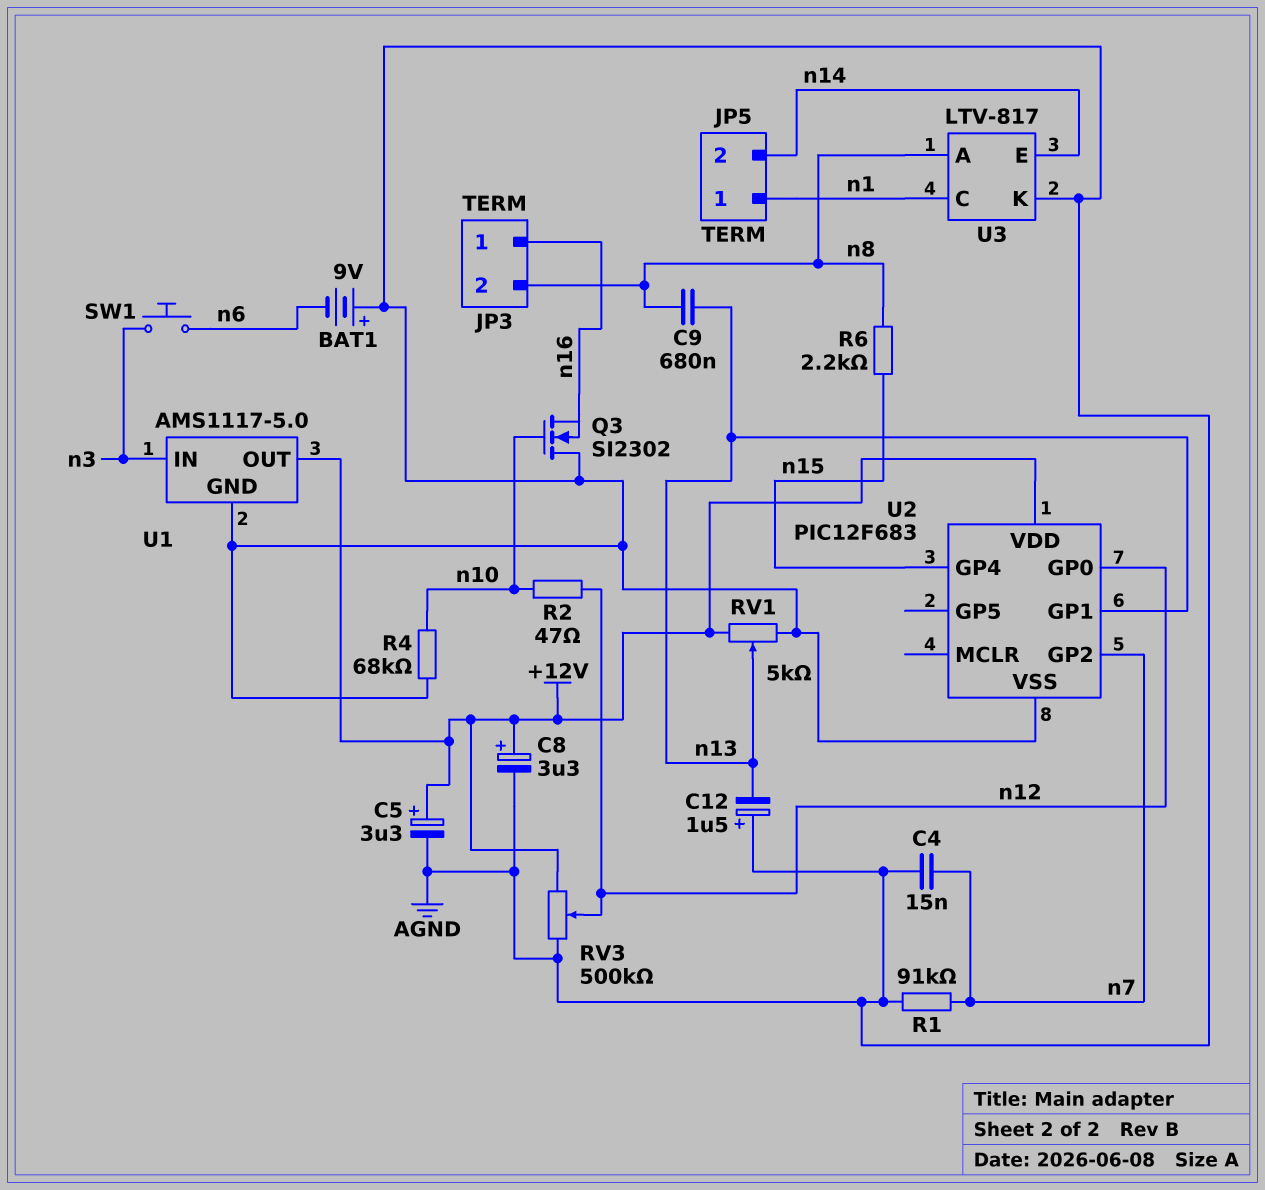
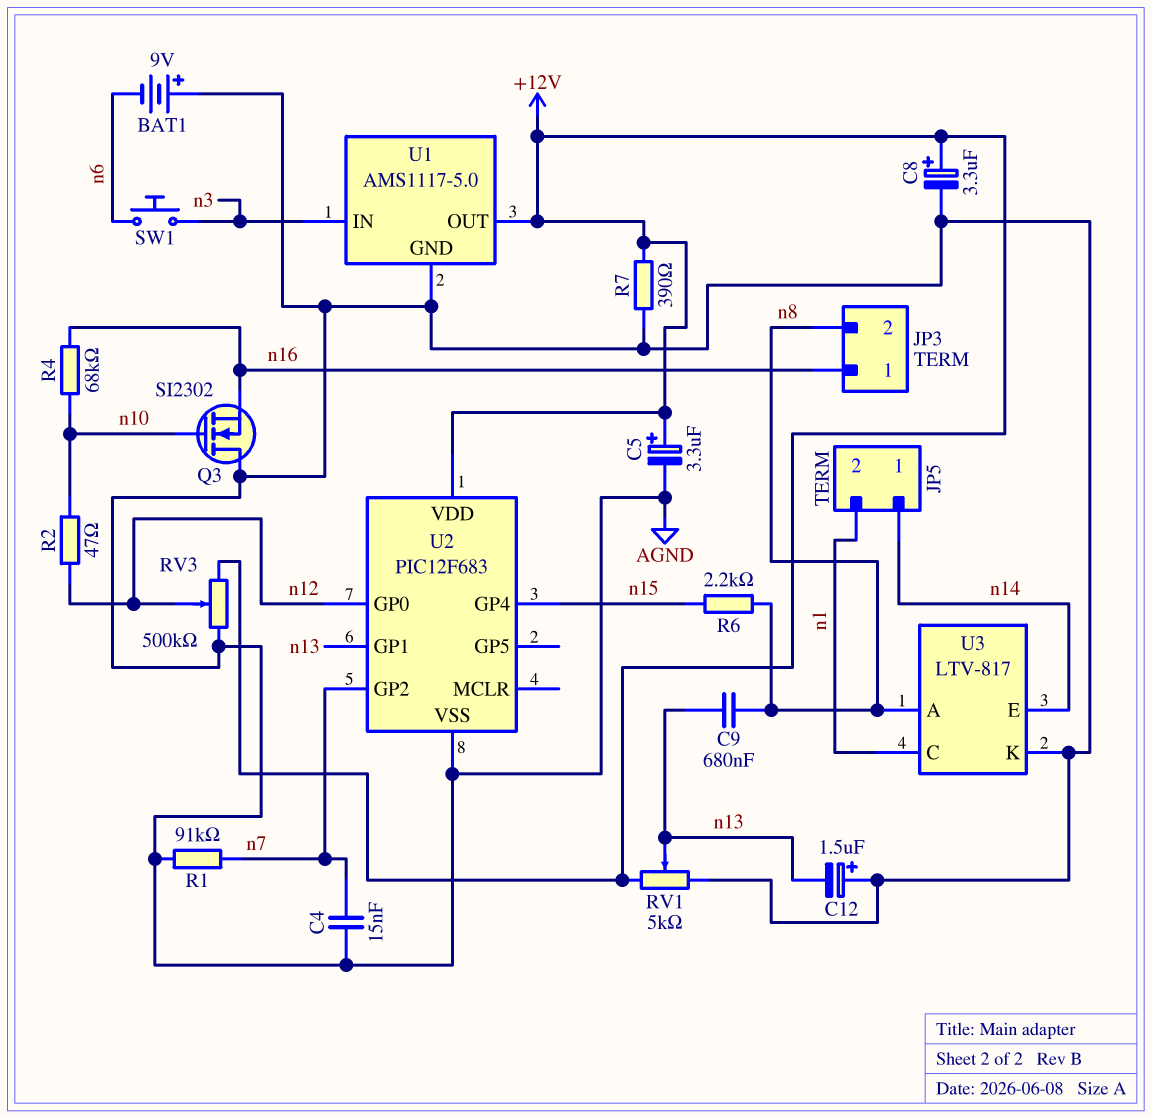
JP5 pin 1: n1 -> n14
JP5 pin 2: n14 -> n1
R4: 68k (AGND, n10) -> 68k (n10, n16)
R7: none -> 390 (+12V, AGND)

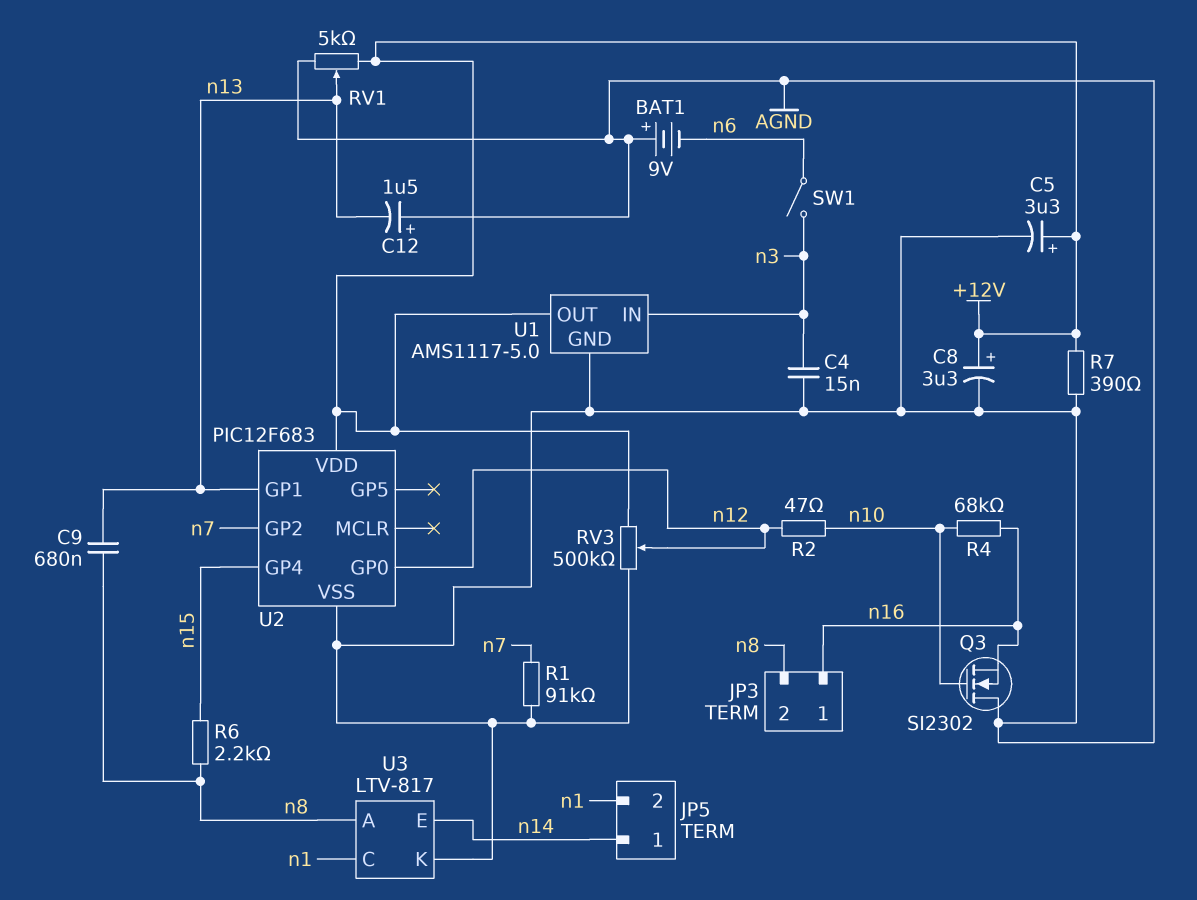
C4: 15nF (AGND, n7) -> 15nF (AGND, n3)
SW1: button (n3, n6) -> switch (n3, n6)

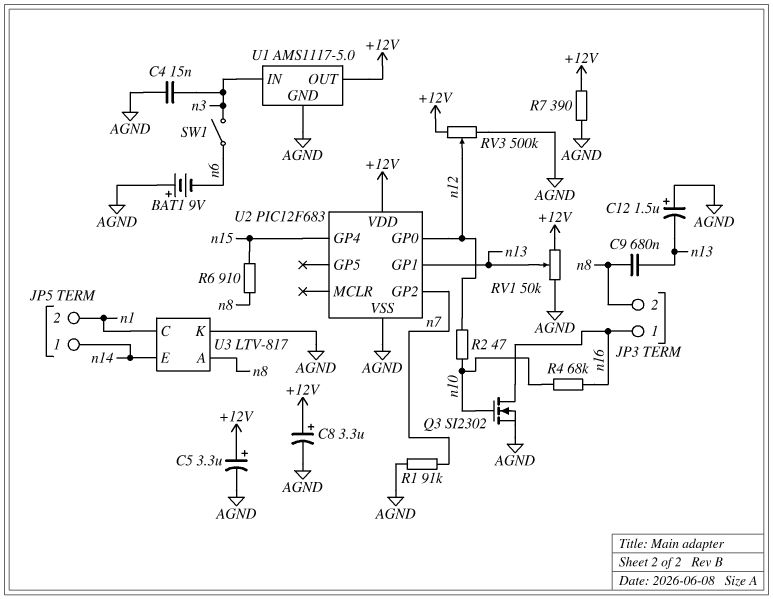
Q3: NMOS SI2302 (G n10, D AGND, S n16) -> NMOS SI2302 (G n10, D n16, S AGND)
R6: 2.2k (n8, n15) -> 910 (n8, n15)
RV1: 5k (+12V, AGND, wiper n13) -> 50k (+12V, AGND, wiper n13)

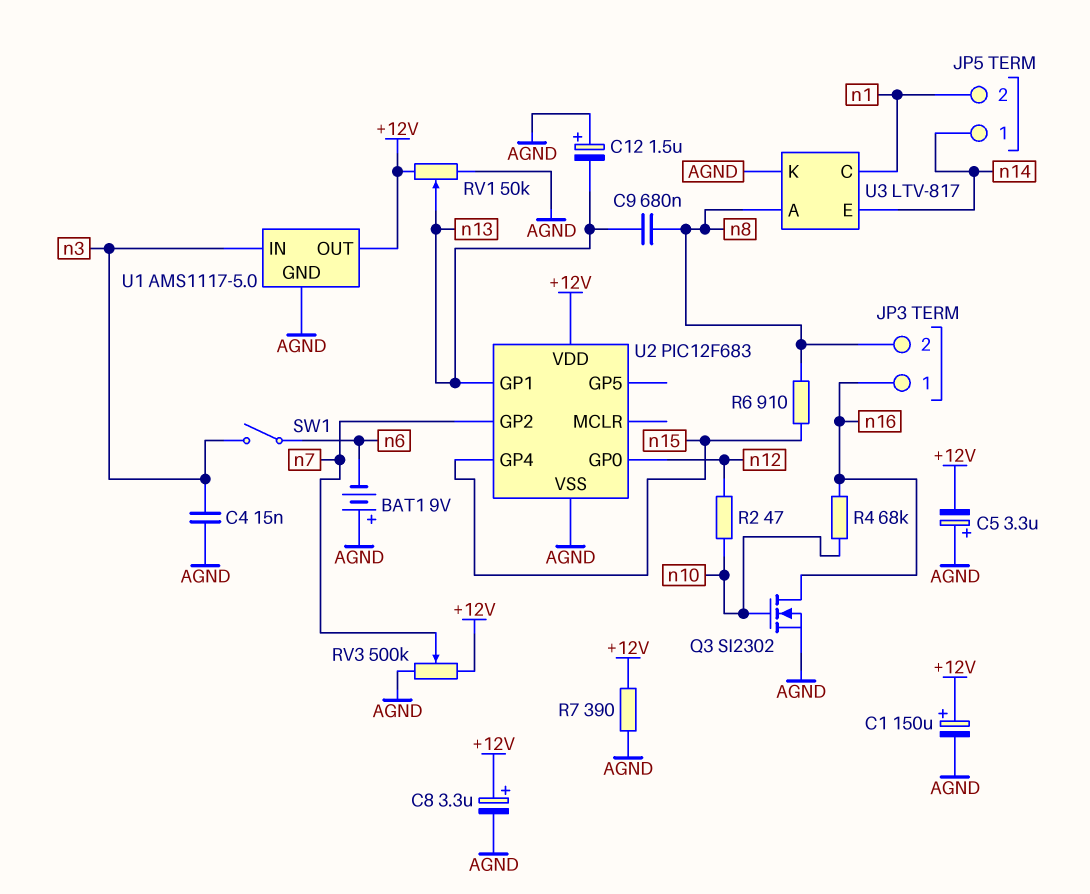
C1: none -> 150uF (plus +12V, minus AGND)
C5: 3.3uF (plus +12V, minus AGND) -> 3.3uF (plus AGND, minus +12V)
R1: 91k (AGND, n7) -> none
RV3: 500k (+12V, AGND, wiper n12) -> 500k (+12V, AGND, wiper n7)

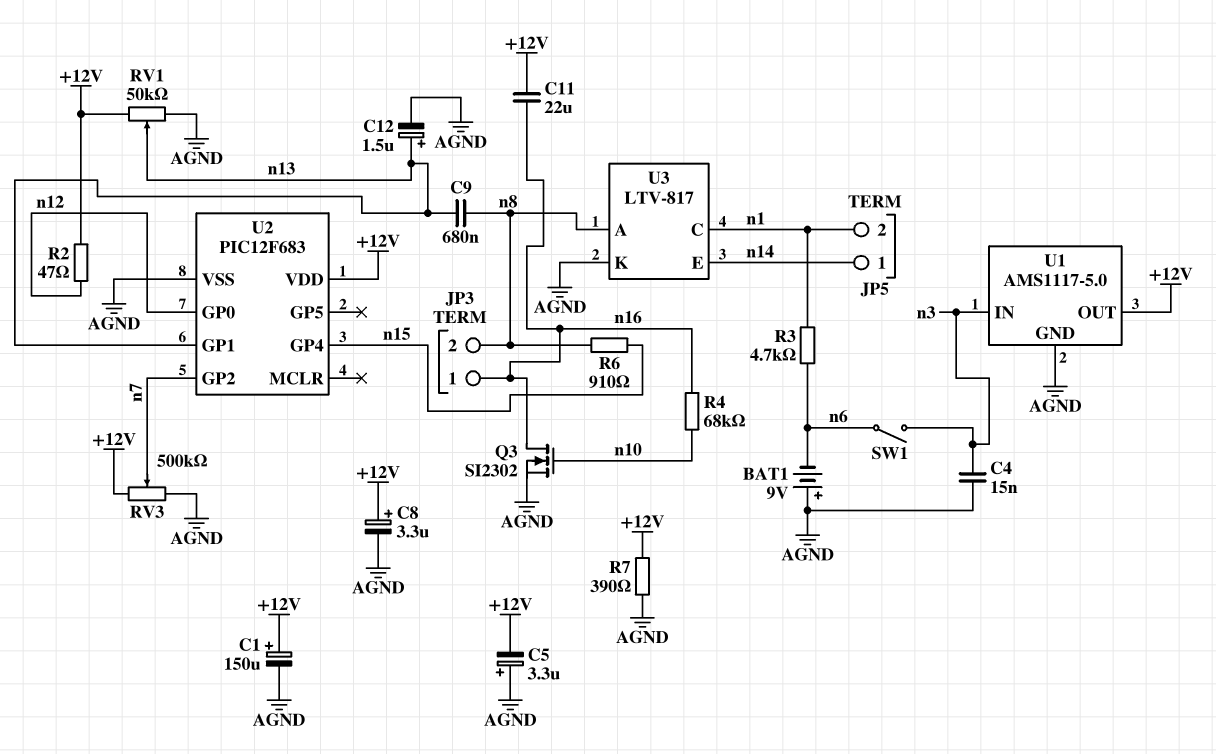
C11: none -> 22uF (+12V, n16)
C12: 1.5uF (plus AGND, minus n13) -> 1.5uF (plus n13, minus AGND)
R2: 47 (n10, n12) -> 47 (+12V, n12)
R3: none -> 4.7k (n1, n6)

